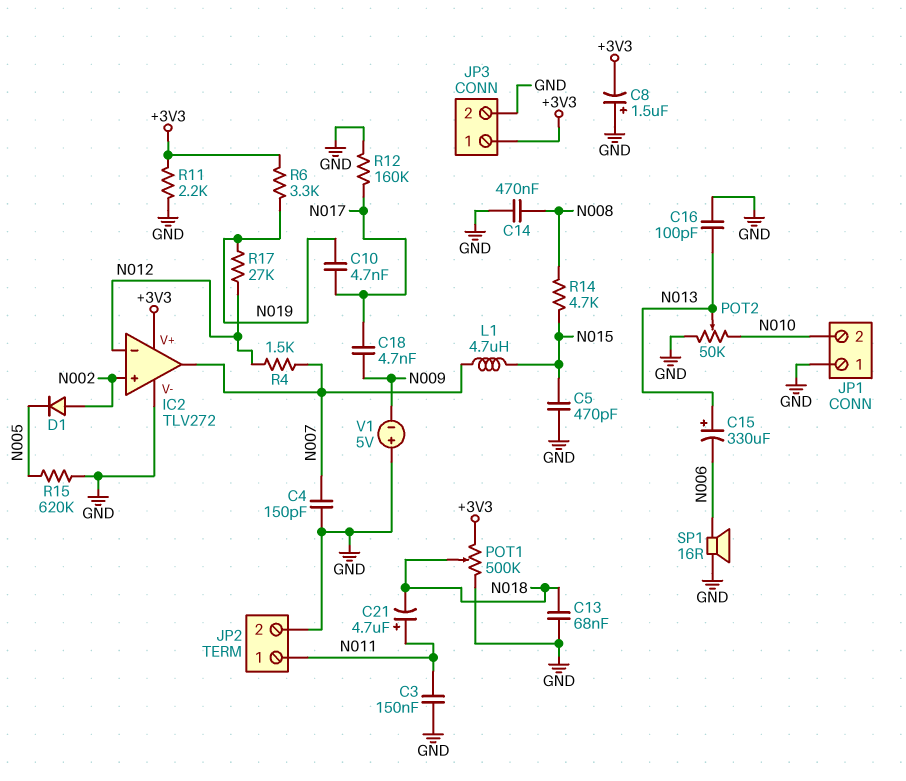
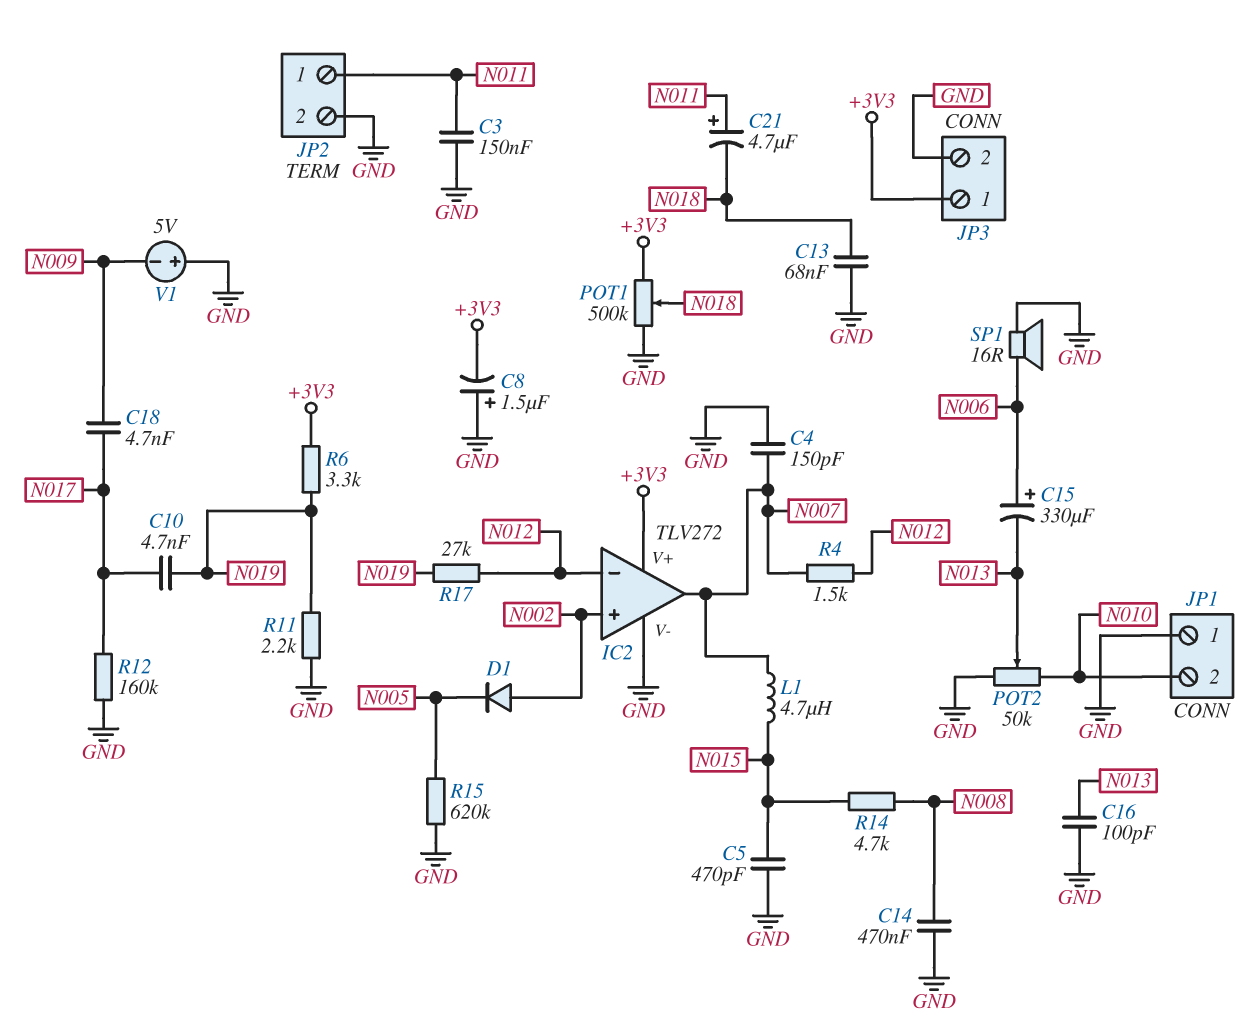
C15: 330uF (plus N013, minus N006) -> 330uF (plus N006, minus N013)
R11: 2.2k (+3V3, GND) -> 2.2k (GND, N019)

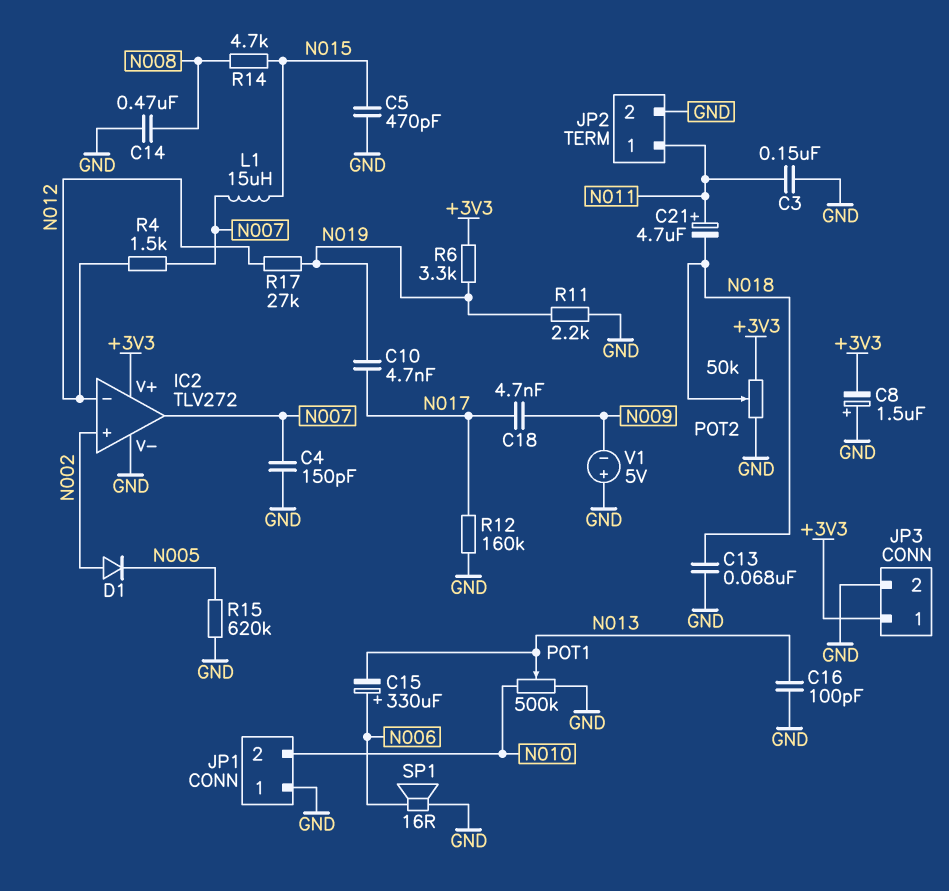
L1: 4.7uH (N007, N015) -> 15uH (N007, N015)
POT1: 500k (+3V3, GND, wiper N018) -> 500k (GND, N010, wiper N013)
POT2: 50k (GND, N010, wiper N013) -> 50k (+3V3, GND, wiper N018)

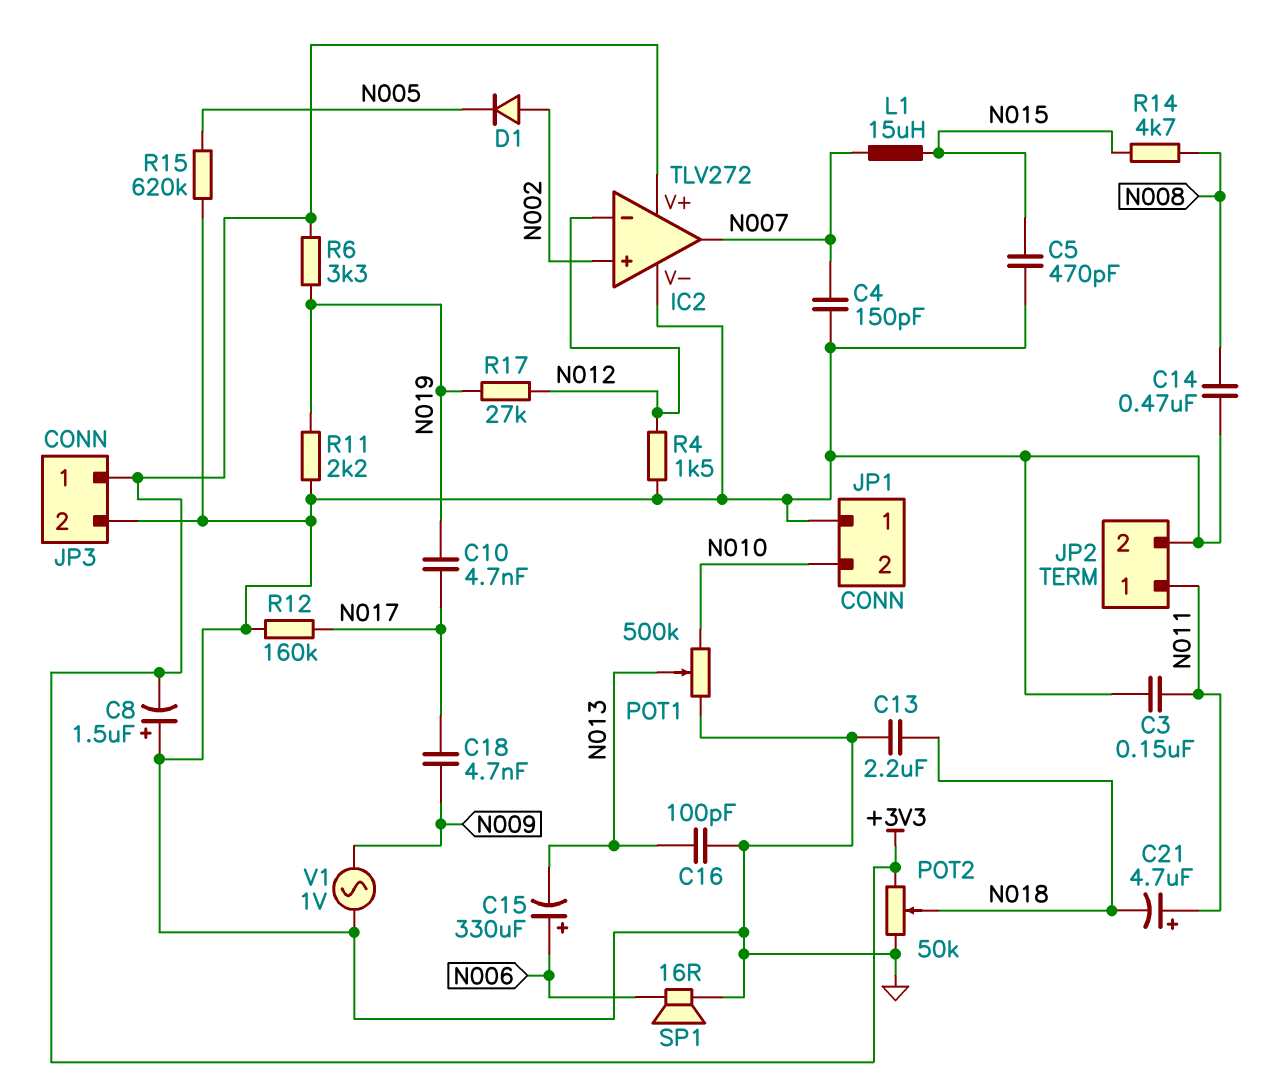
C13: 68nF (GND, N018) -> 2.2uF (GND, N018)
R4: 1.5k (N007, N012) -> 1.5k (GND, N012)
V1: 5V (plus GND, minus N009) -> AC 1V (GND, N009)

